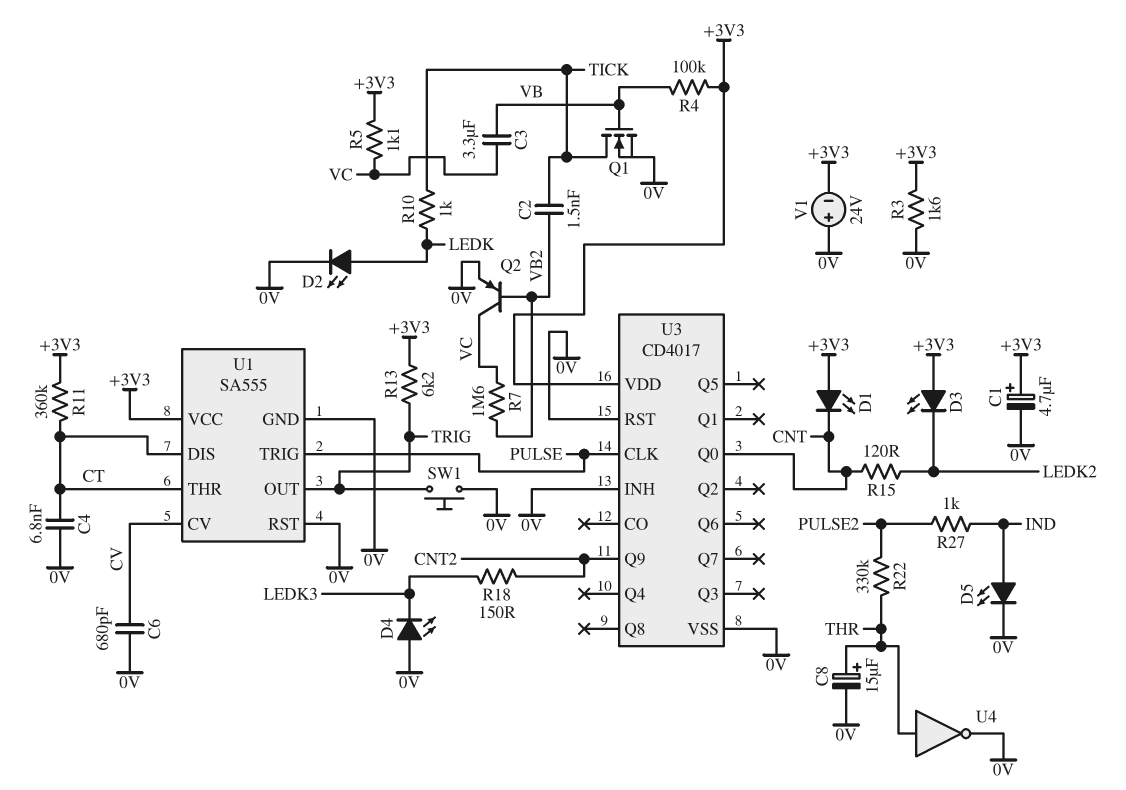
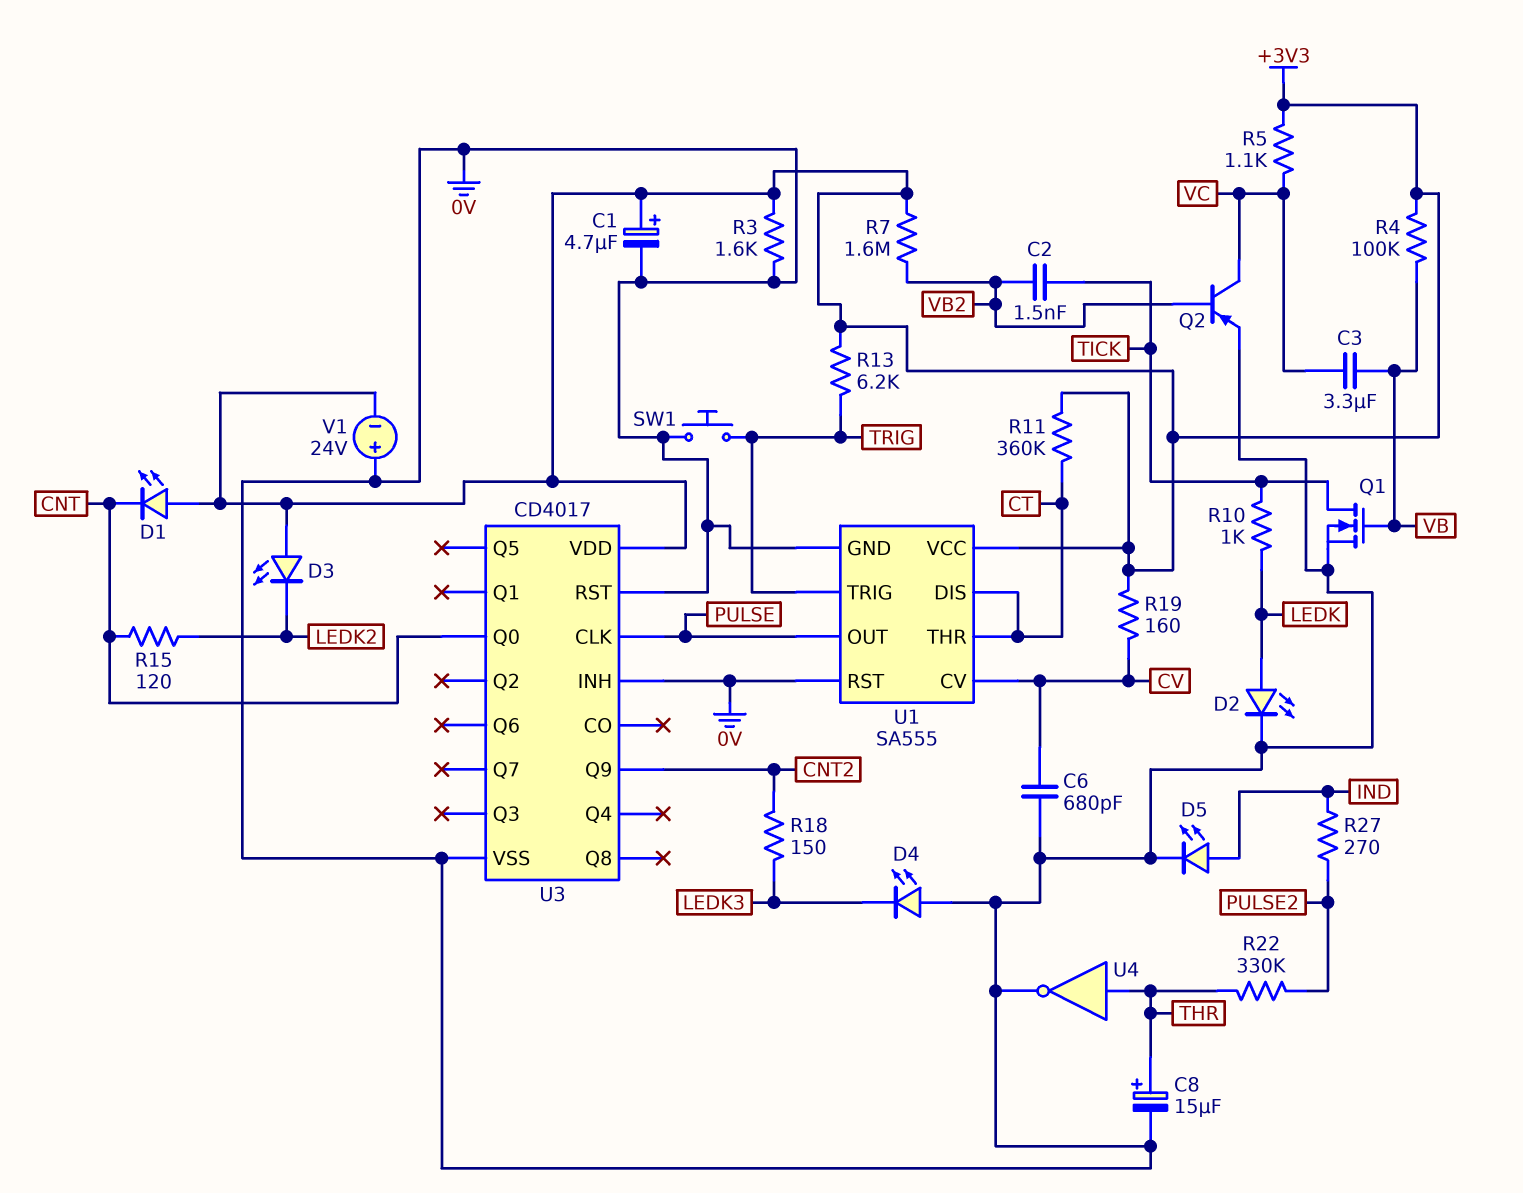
C4: 6.8nF (0V, CT) -> none
R7: 1.6M (VB2, VC) -> 1.6M (+3V3, VB2)
R19: none -> 160 (+3V3, CV)
R27: 1k (IND, PULSE2) -> 270 (IND, PULSE2)
U1 pin OUT: TRIG -> PULSE
U1 pin TRIG: PULSE -> TRIG

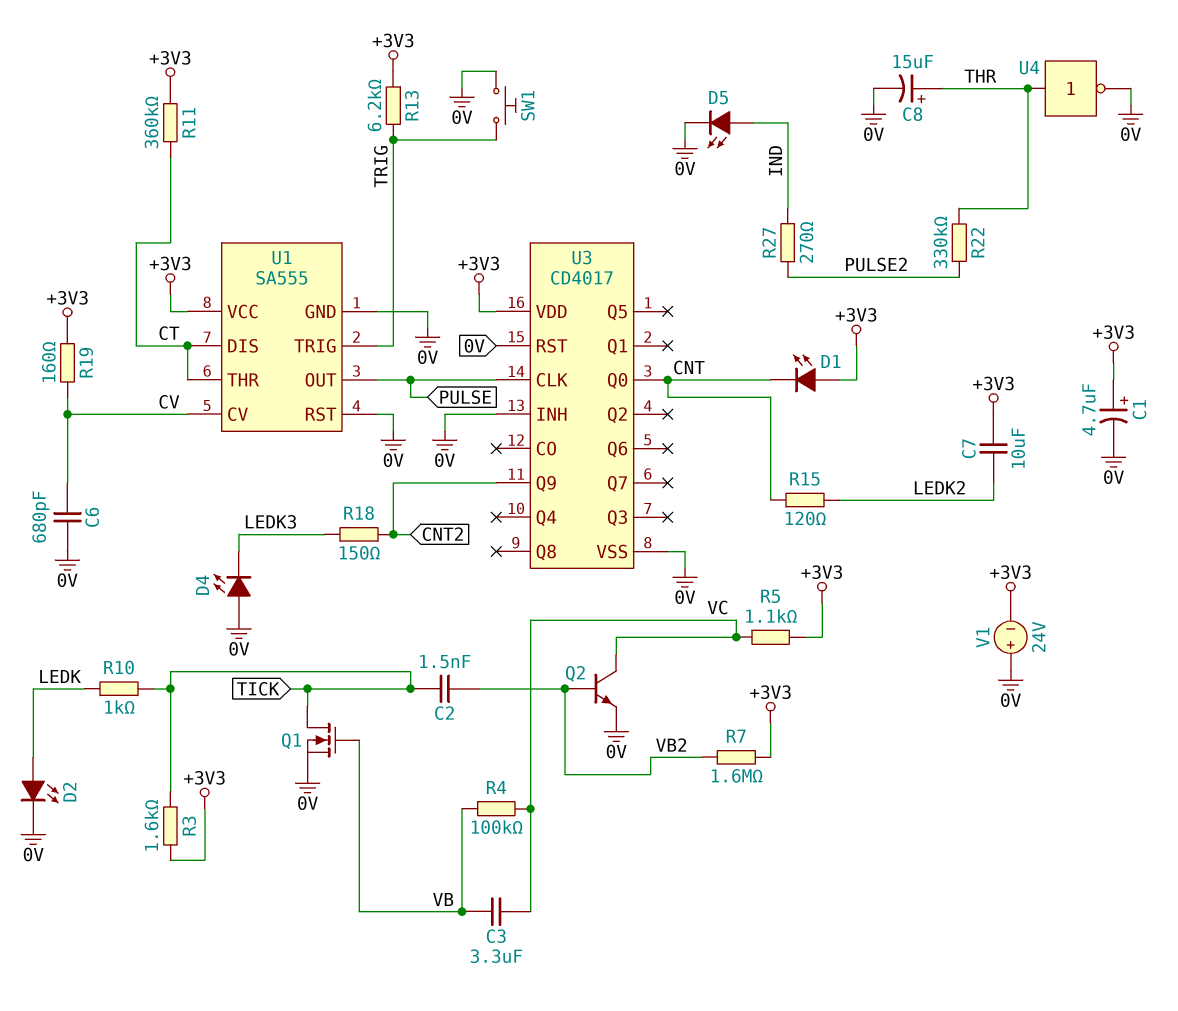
C7: none -> 10uF (+3V3, LEDK2)
D3: LED (A +3V3, K LEDK2) -> none
Q2: PNP (B VB2, C VC, E 0V) -> NPN (B VB2, C VC, E 0V)
R3: 1.6k (+3V3, 0V) -> 1.6k (+3V3, TICK)
R4: 100k (+3V3, VB) -> 100k (VB, VC)

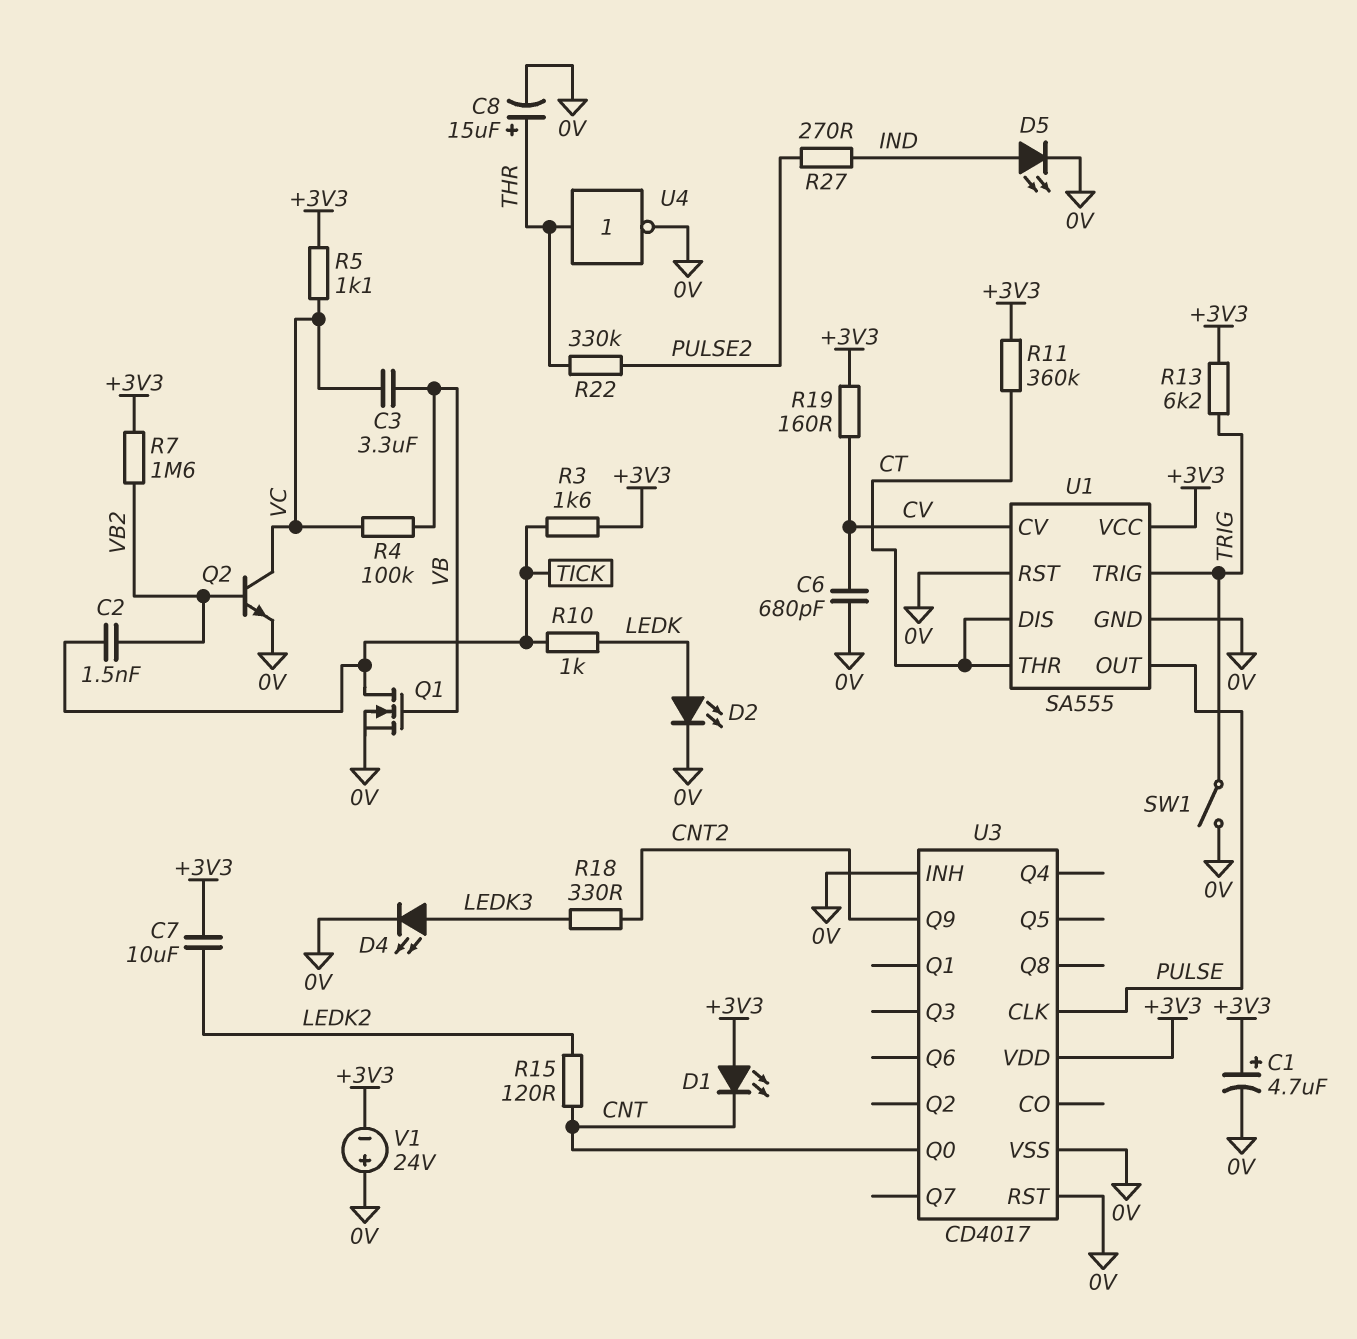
D4: LED (A 0V, K LEDK3) -> LED (A LEDK3, K 0V)
R18: 150 (CNT2, LEDK3) -> 330 (CNT2, LEDK3)
SW1: button (0V, TRIG) -> switch (0V, TRIG)

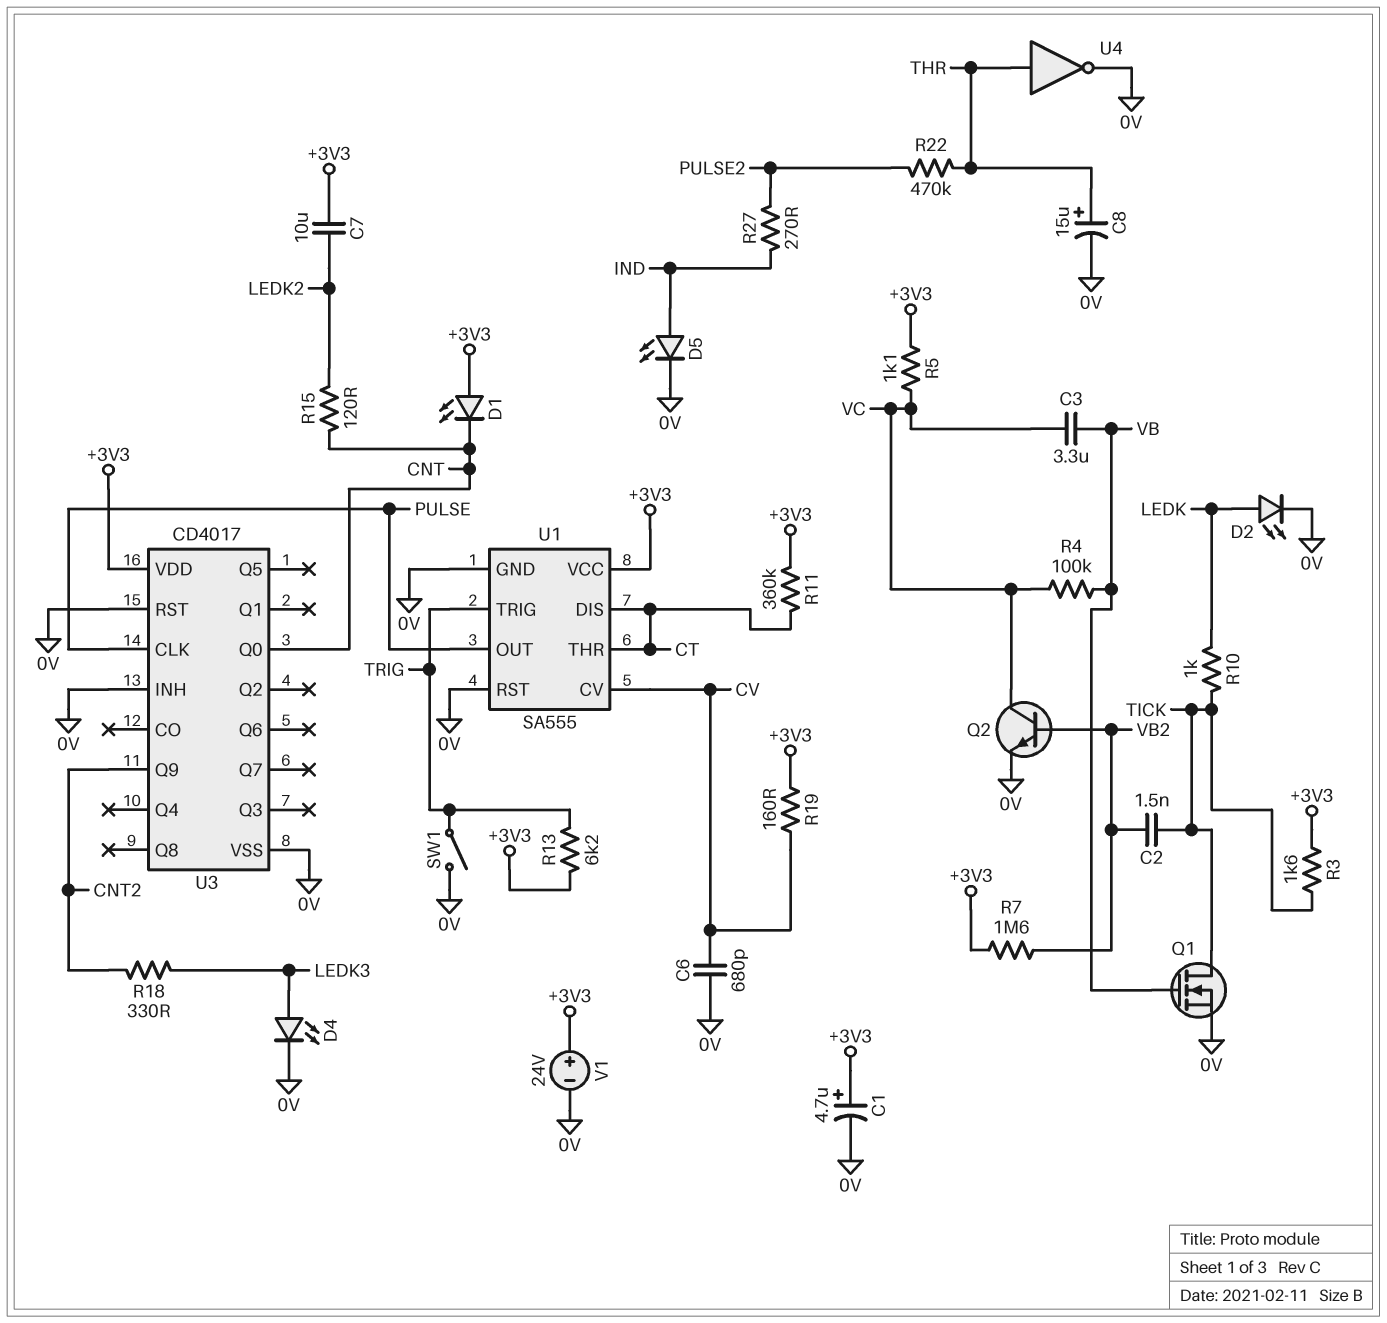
R22: 330k (PULSE2, THR) -> 470k (PULSE2, THR)
V1: 24V (plus 0V, minus +3V3) -> 24V (plus +3V3, minus 0V)

